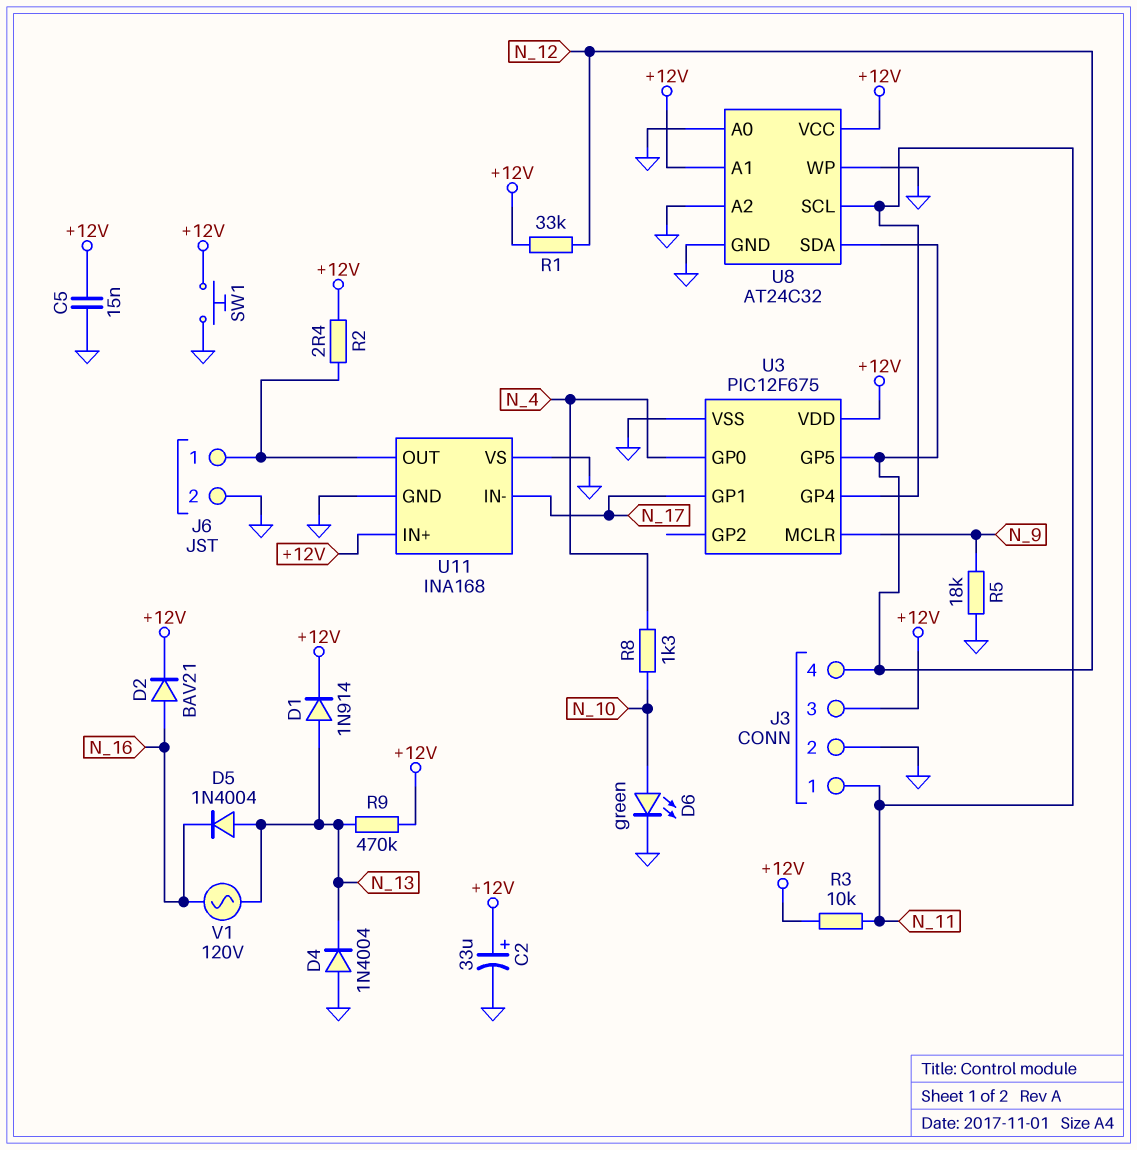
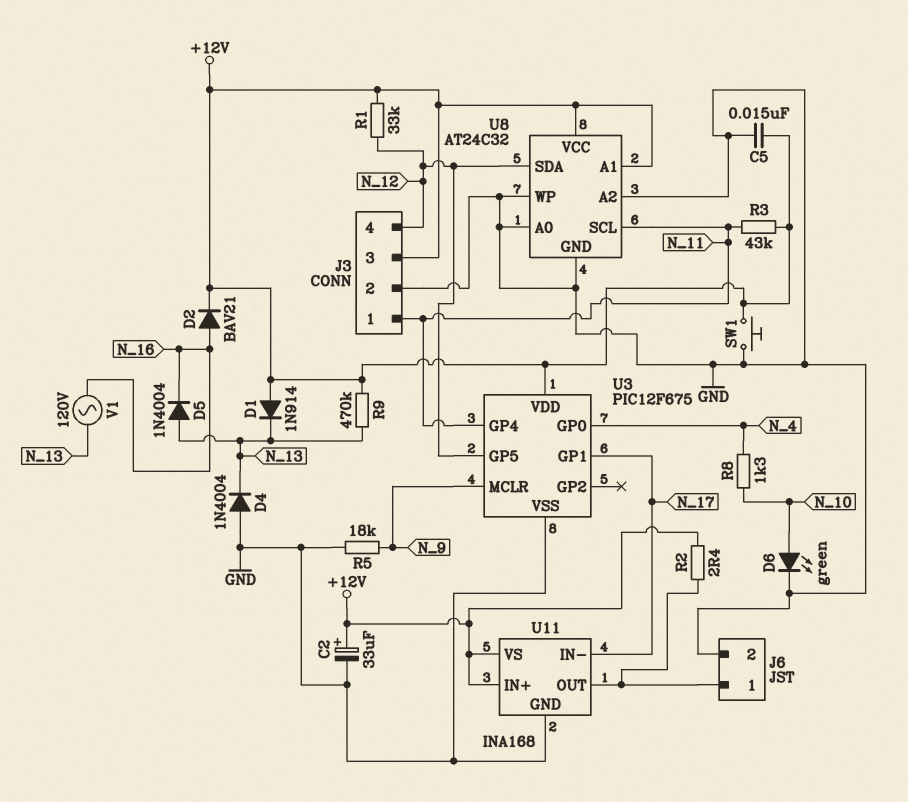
D1: diode 1N914 (A N_13, K +12V) -> diode 1N914 (A +12V, K N_13)
R3: 10k (+12V, N_11) -> 43k (+12V, N_11)
U11 pin VS: GND -> +12V

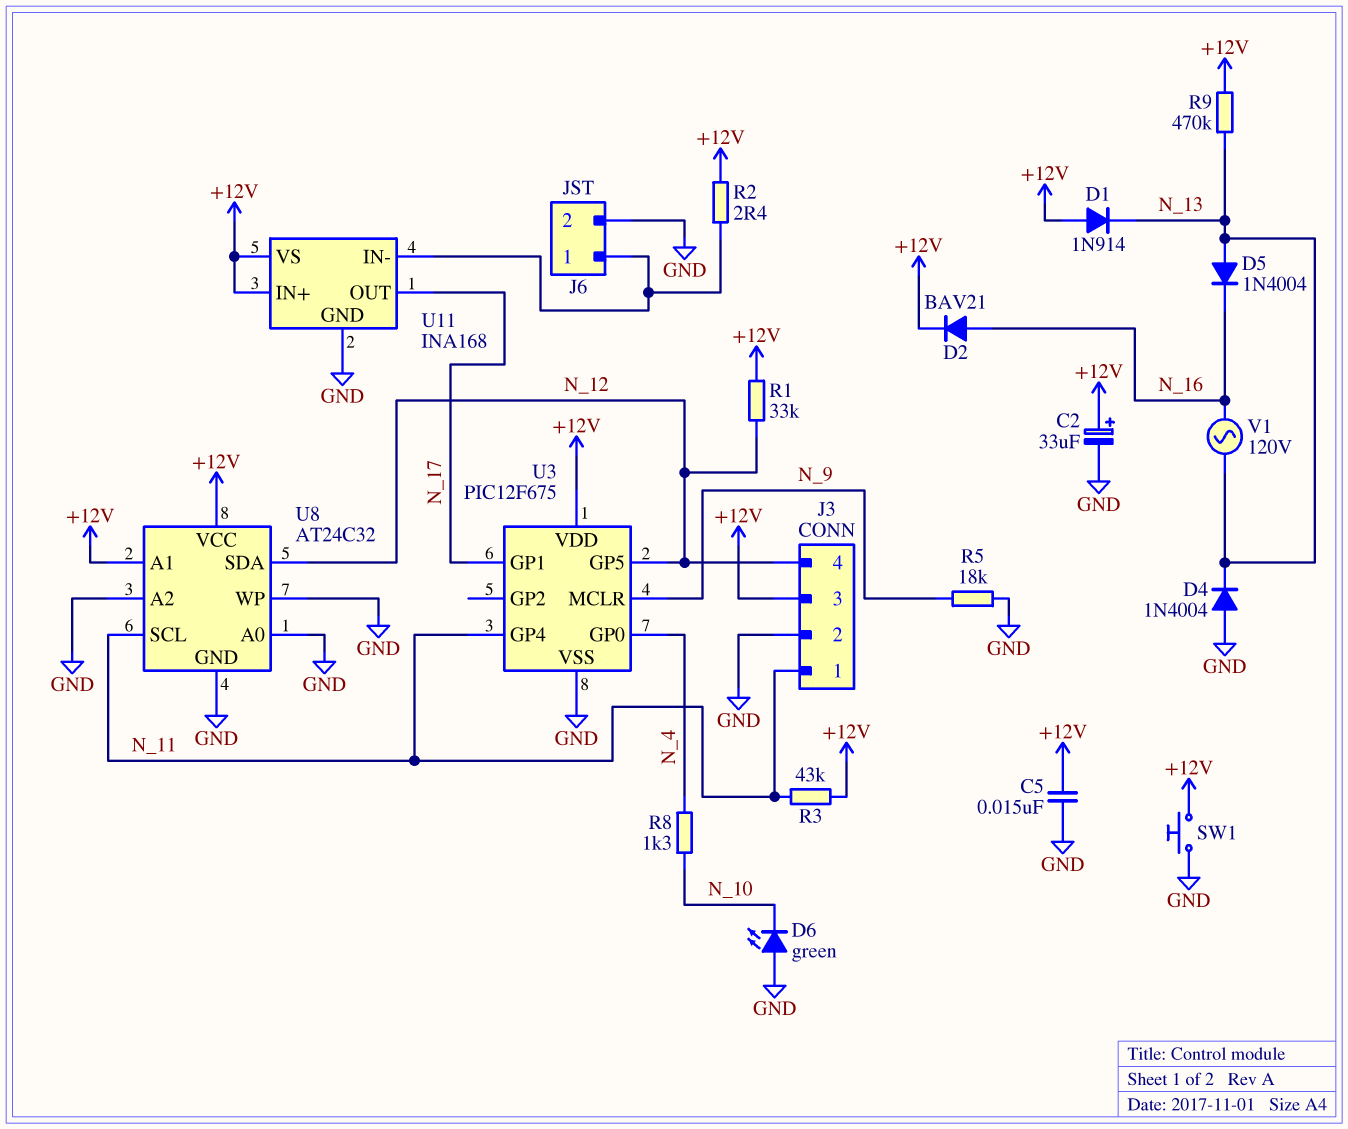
D6: LED green (A N_10, K GND) -> LED green (A GND, K N_10)
U11 pin IN-: N_17 -> J6/1
U11 pin OUT: J6/1 -> N_17

